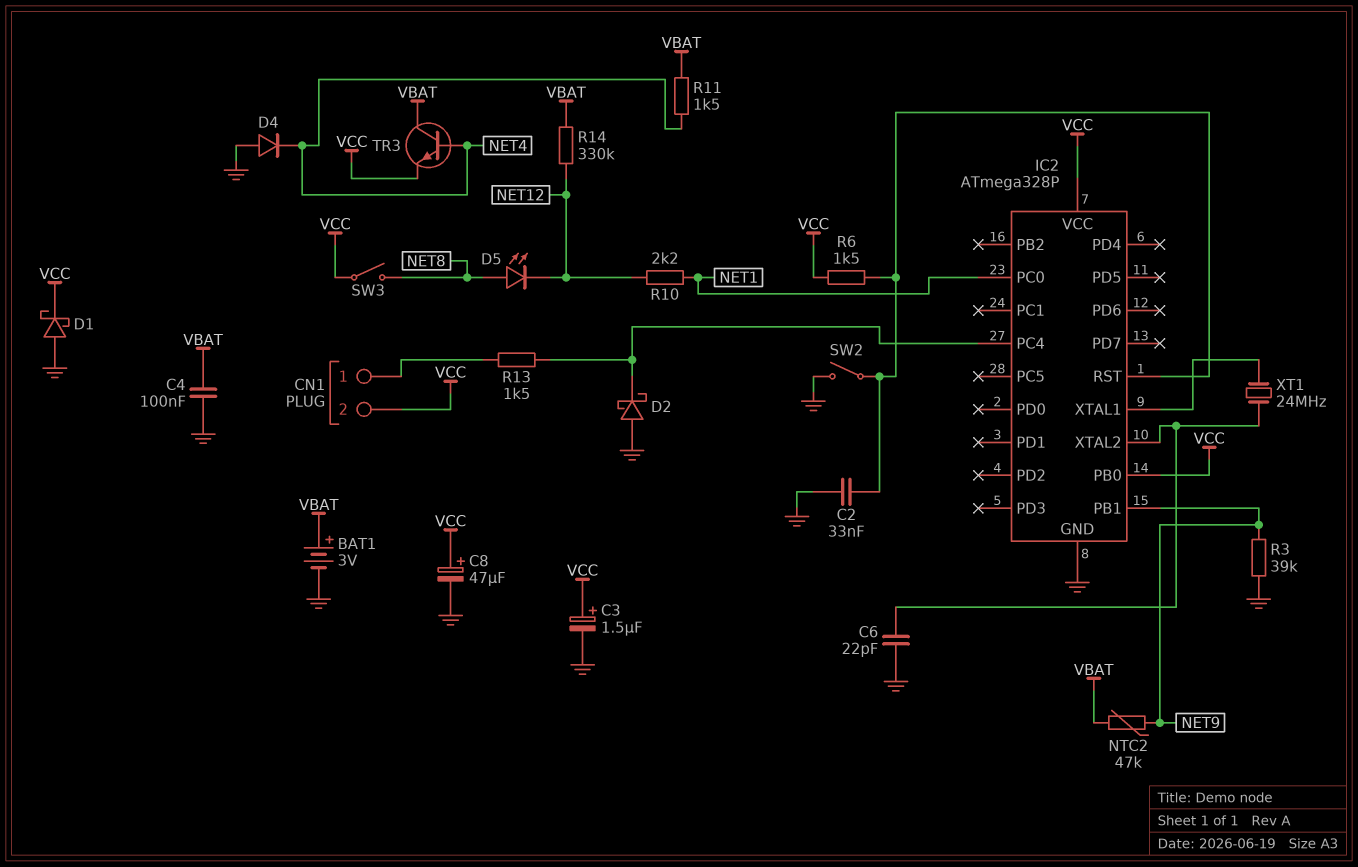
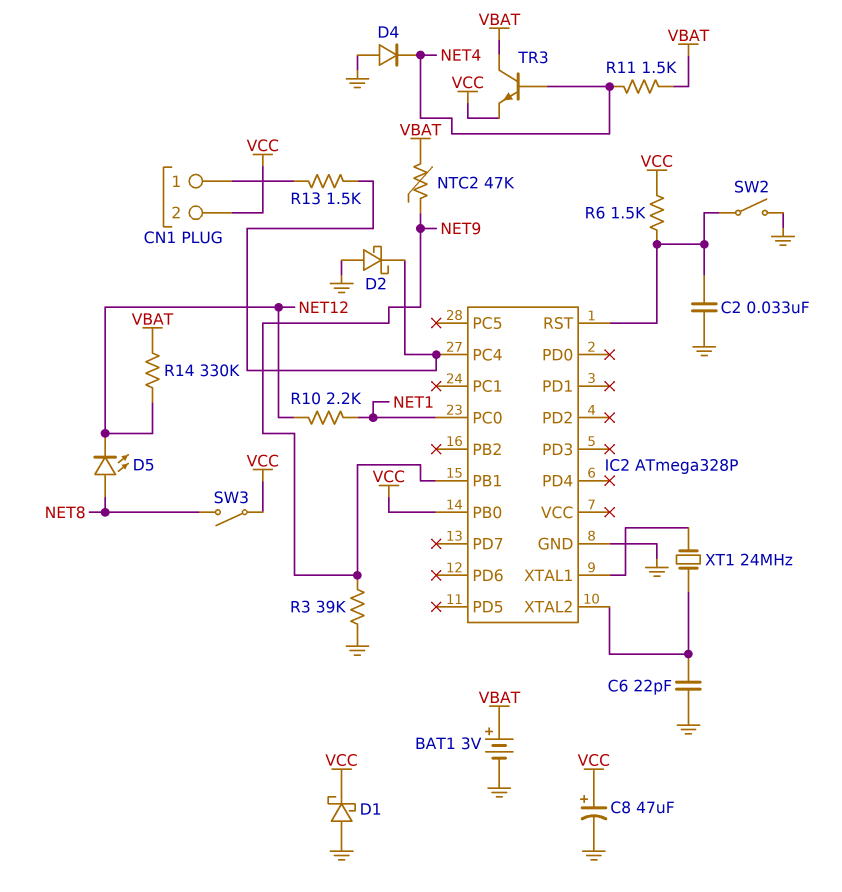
C3: 1.5uF (plus VCC, minus GND) -> none
C4: 100nF (GND, VBAT) -> none
IC2 pin VCC: VCC -> none

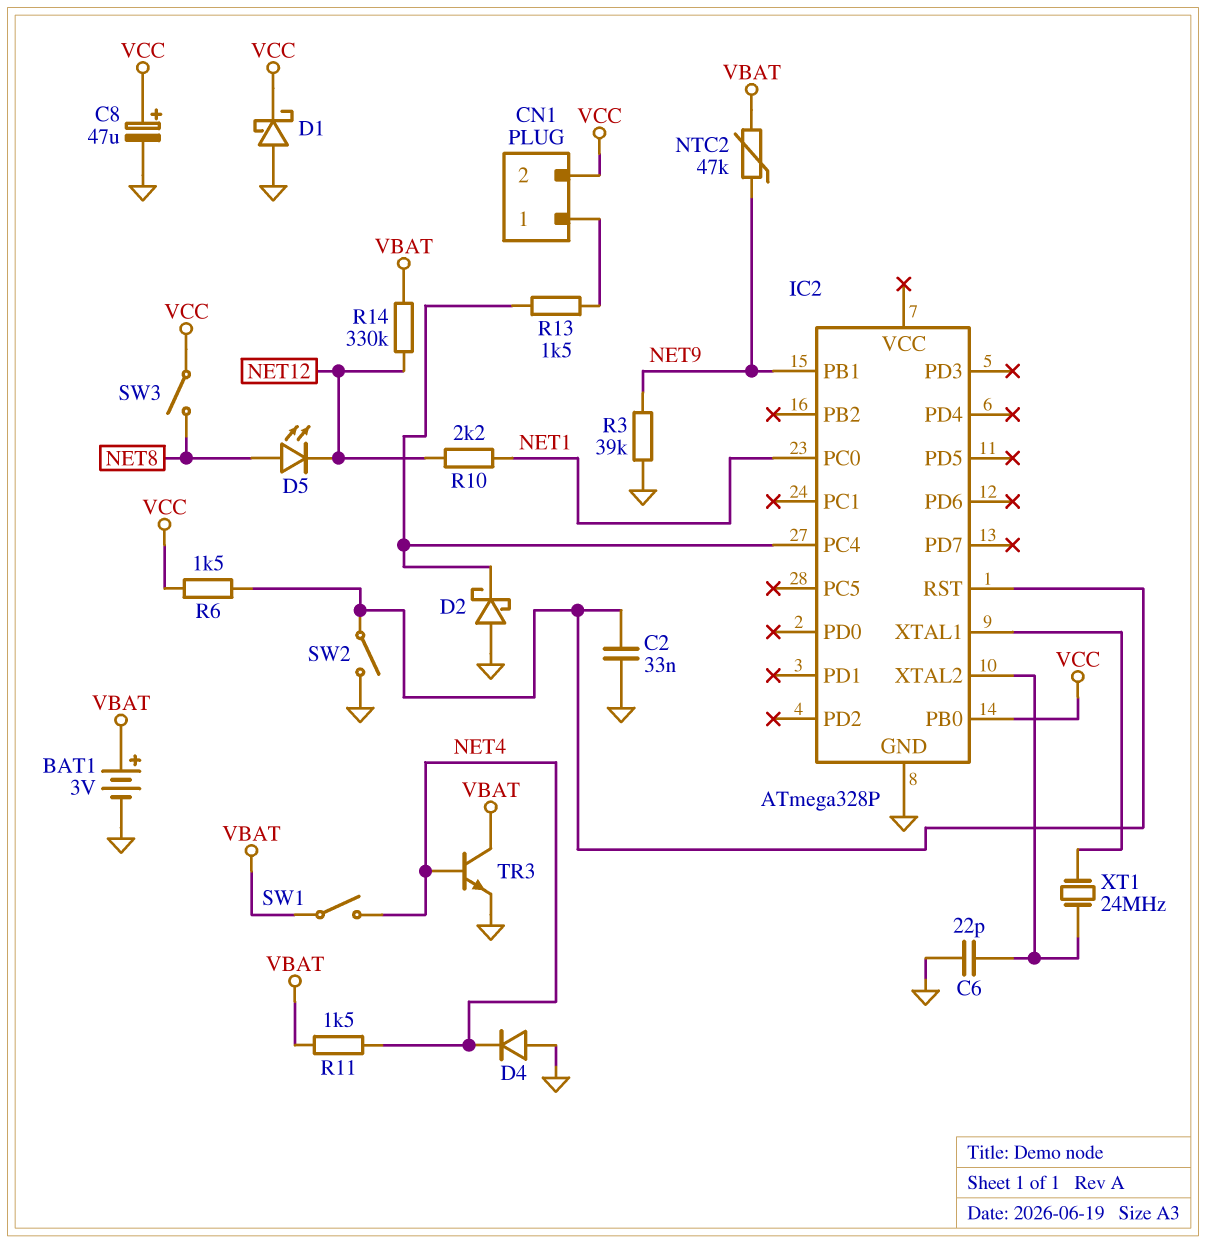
SW1: none -> switch (NET4, VBAT)
TR3: NPN (B NET4, C VBAT, E VCC) -> NPN (B NET4, C VBAT, E GND)

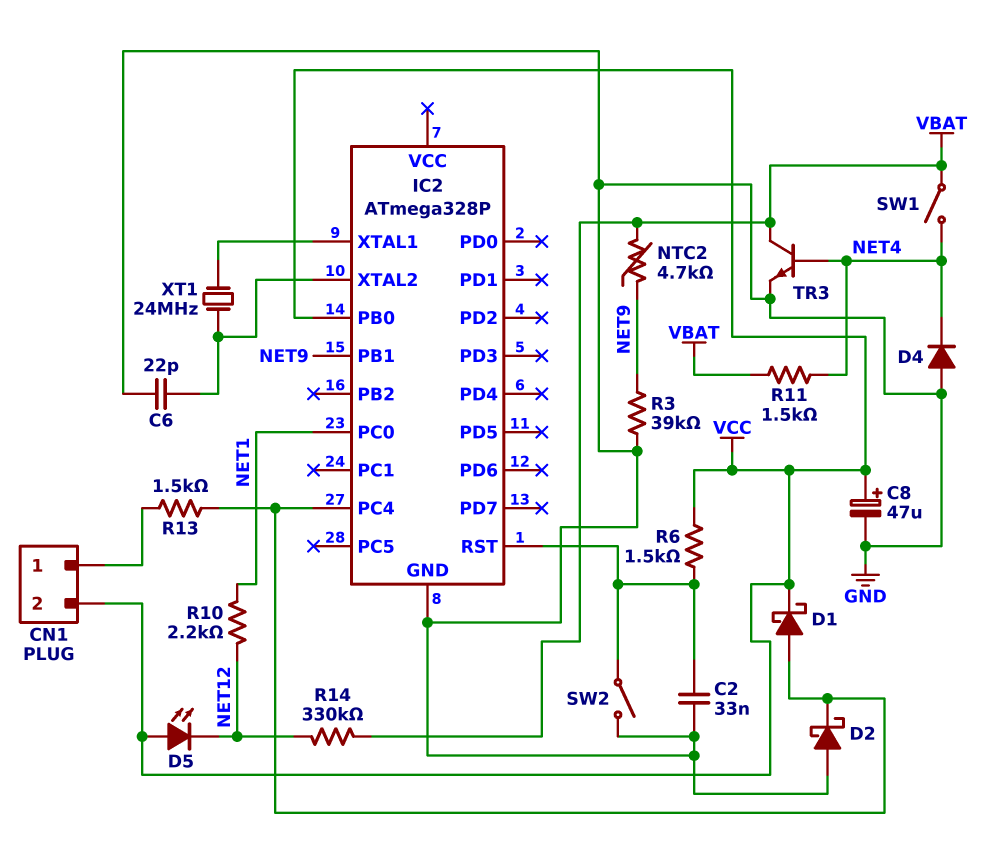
BAT1: 3V (plus VBAT, minus GND) -> none
D1: schottky (A GND, K VCC) -> schottky (A IC2/PC4, K VCC)
D5: LED (A NET8, K NET12) -> LED (A VCC, K NET12)
NTC2: 47k (NET9, VBAT) -> 4.7k (NET9, VBAT)
SW3: switch (NET8, VCC) -> none

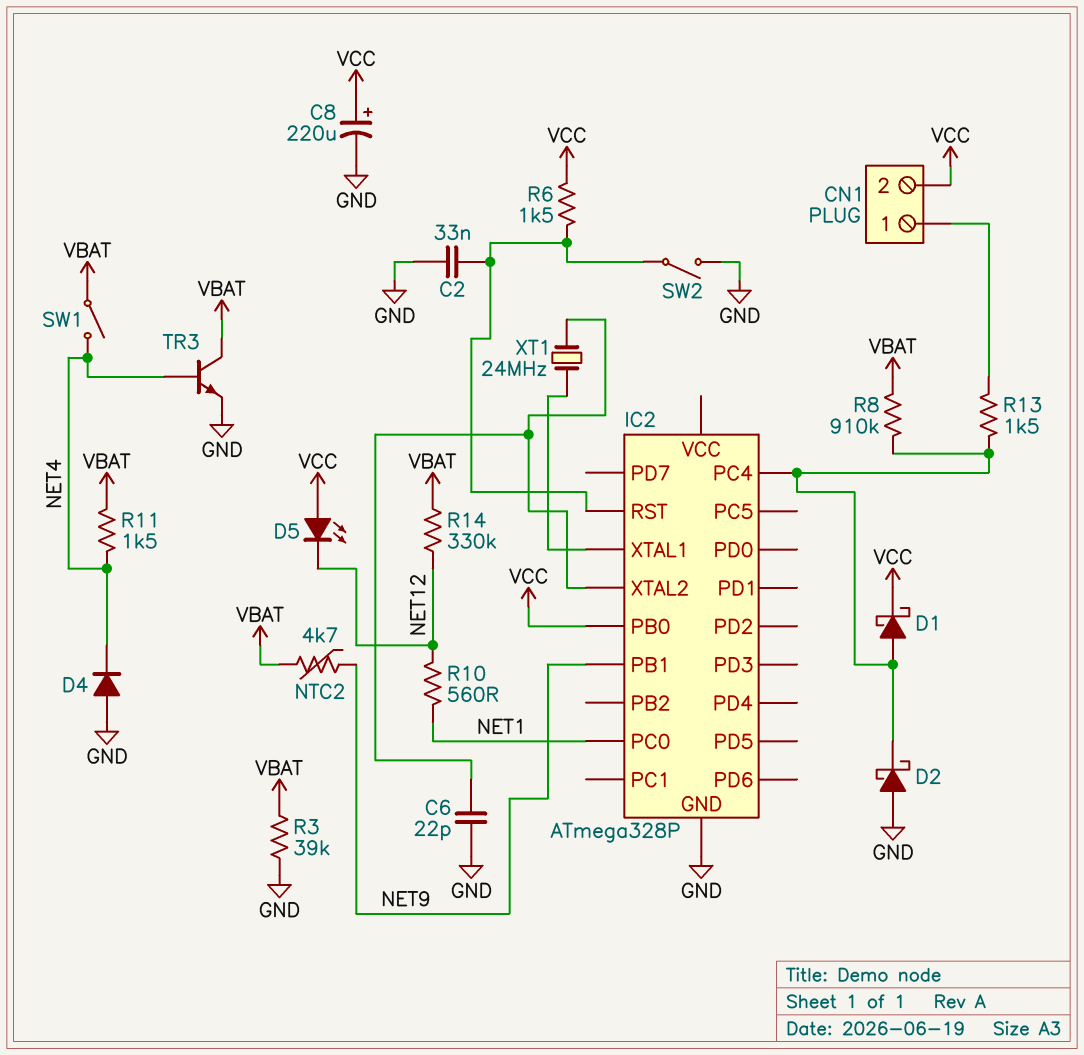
C8: 47uF (plus VCC, minus GND) -> 220uF (plus VCC, minus GND)
R3: 39k (GND, NET9) -> 39k (GND, VBAT)
R8: none -> 910k (IC2/PC4, VBAT)
R10: 2.2k (NET1, NET12) -> 560 (NET1, NET12)

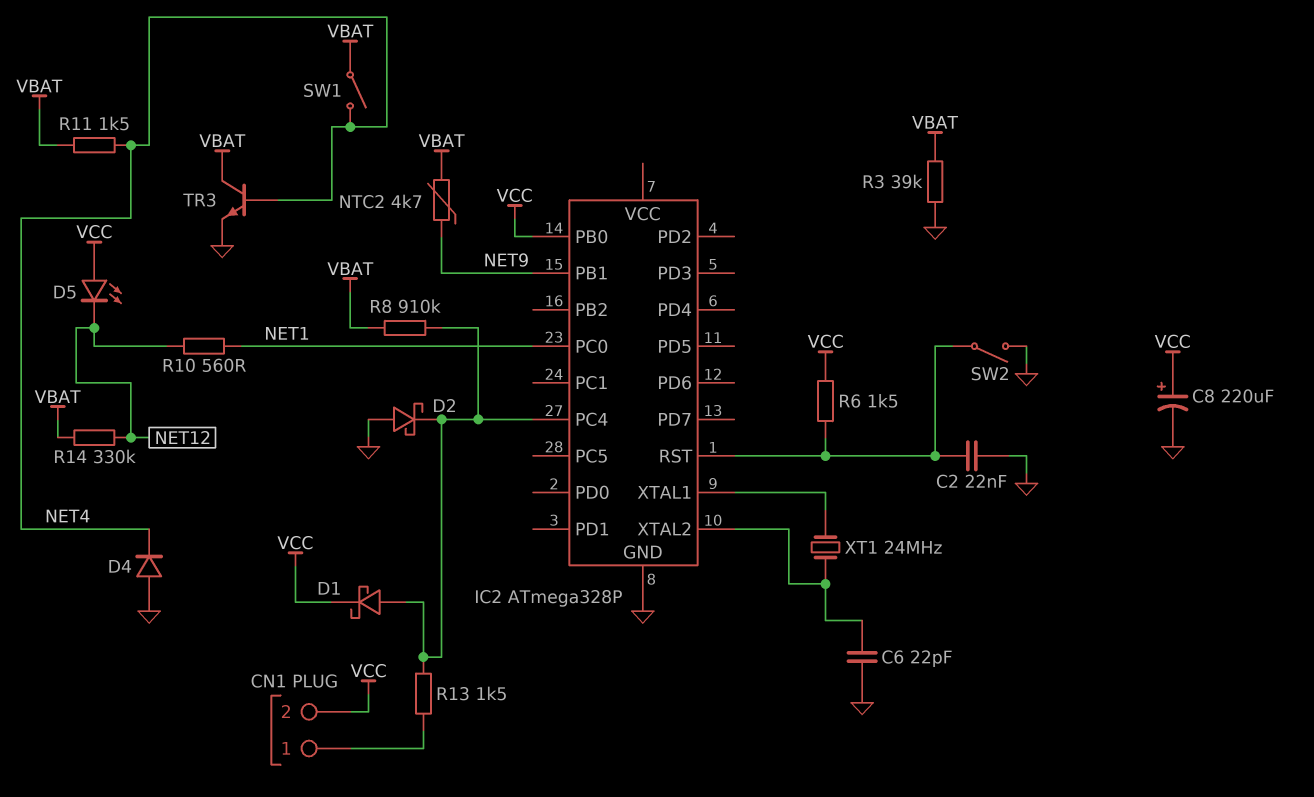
C2: 33nF (GND, IC2/RST) -> 22nF (GND, IC2/RST)

